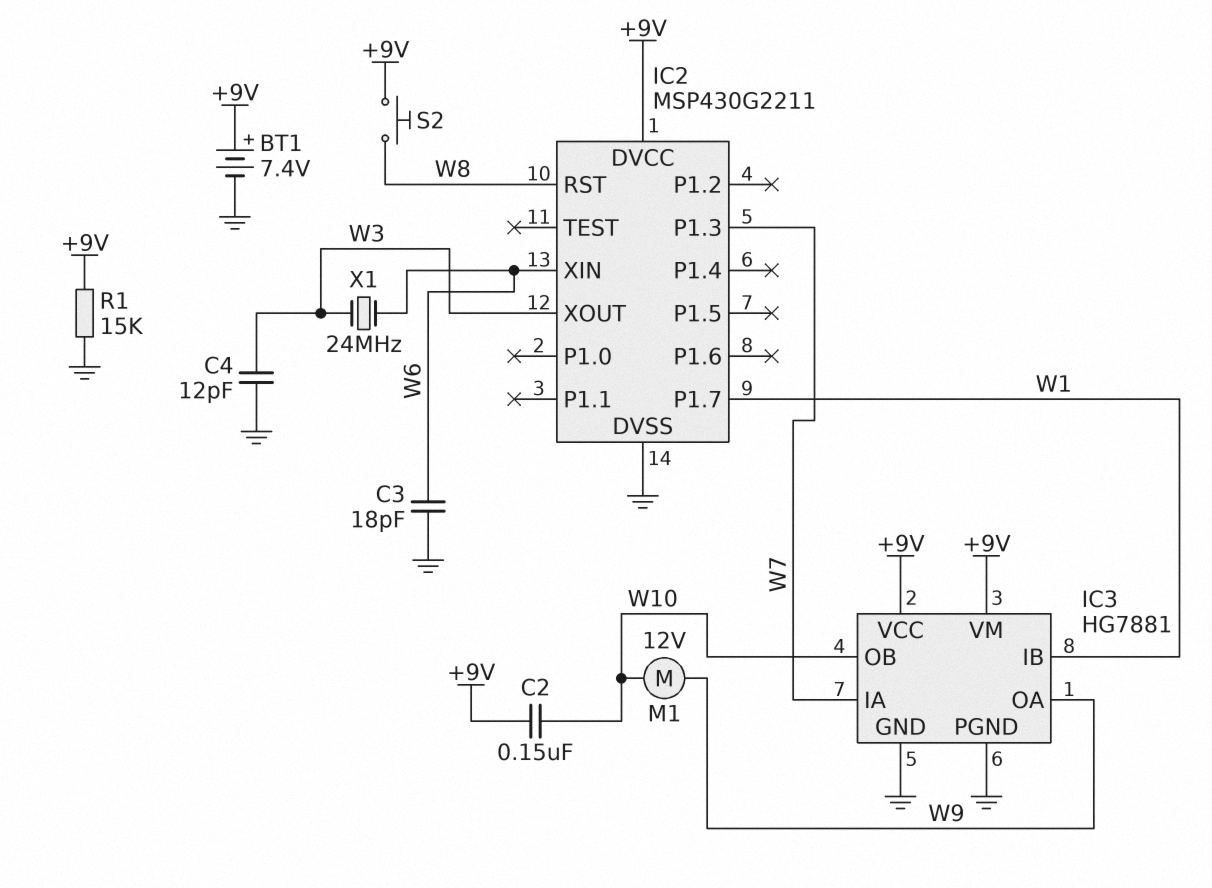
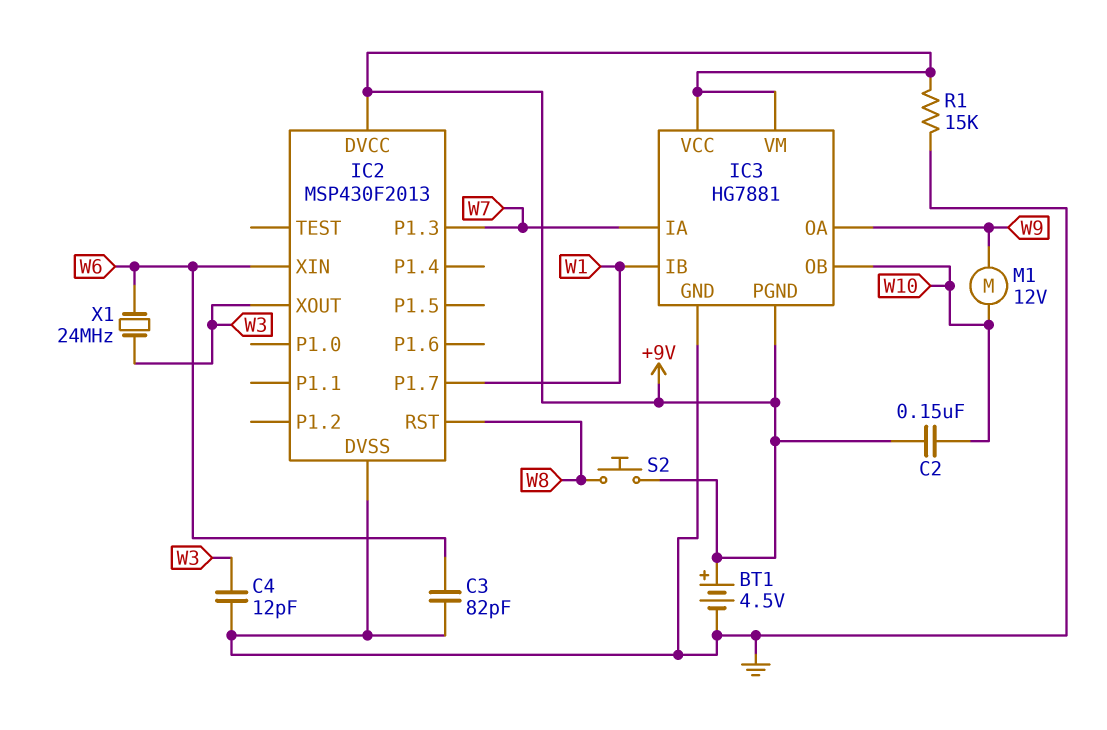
BT1: 7.4V (plus +9V, minus GND) -> 4.5V (plus +9V, minus GND)
C3: 18pF (GND, W6) -> 82pF (GND, W6)
IC2: MSP430G2211 -> MSP430F2013
IC3 pin PGND: GND -> +9V

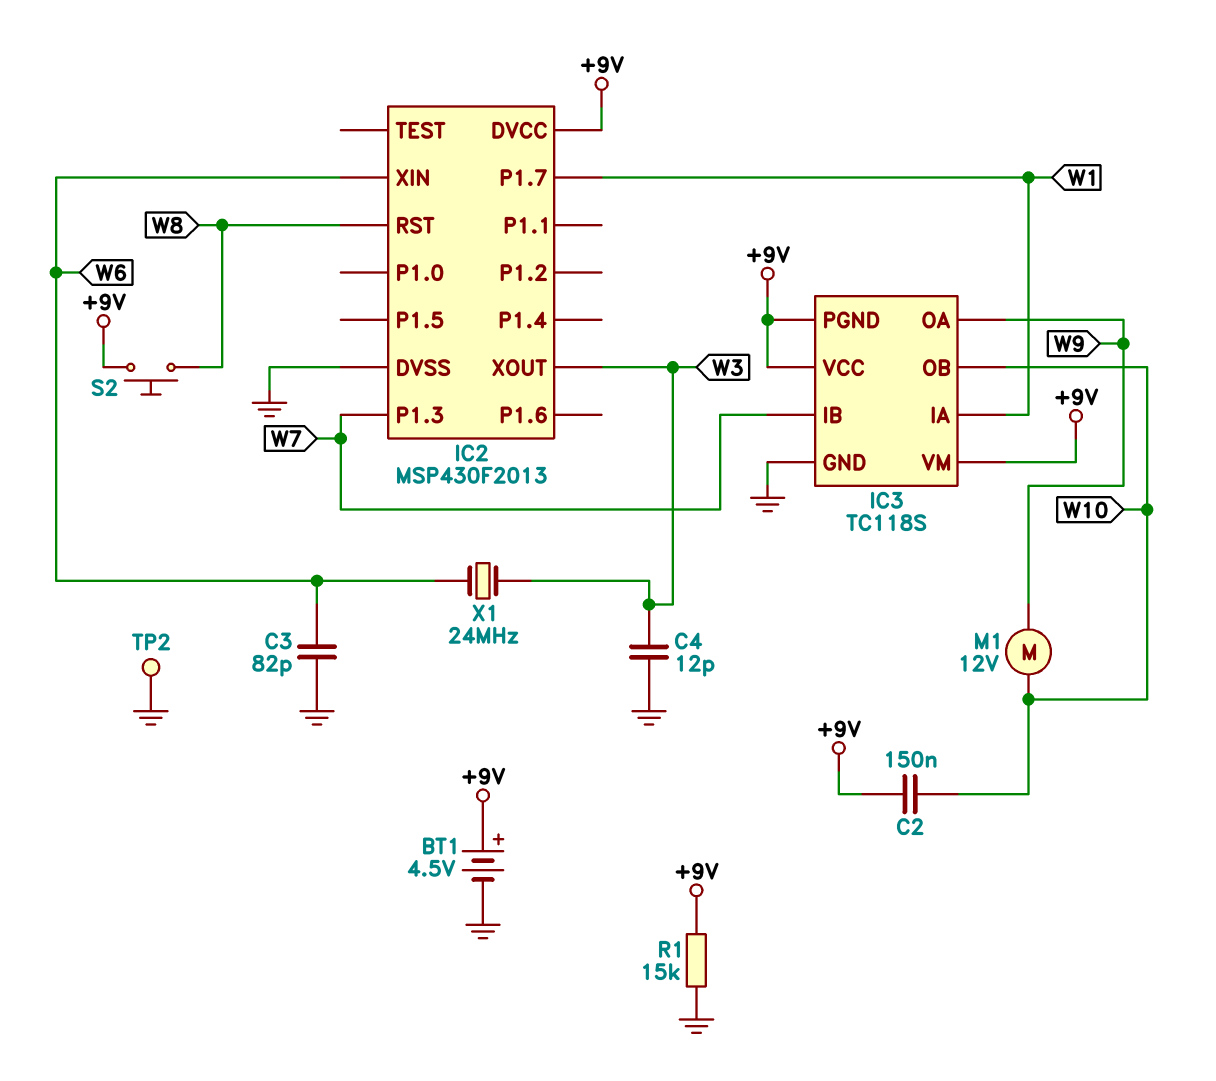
IC3: HG7881 -> TC118S
IC3 pin IA: W7 -> W1
IC3 pin IB: W1 -> W7
TP2: none -> test point (GND)

